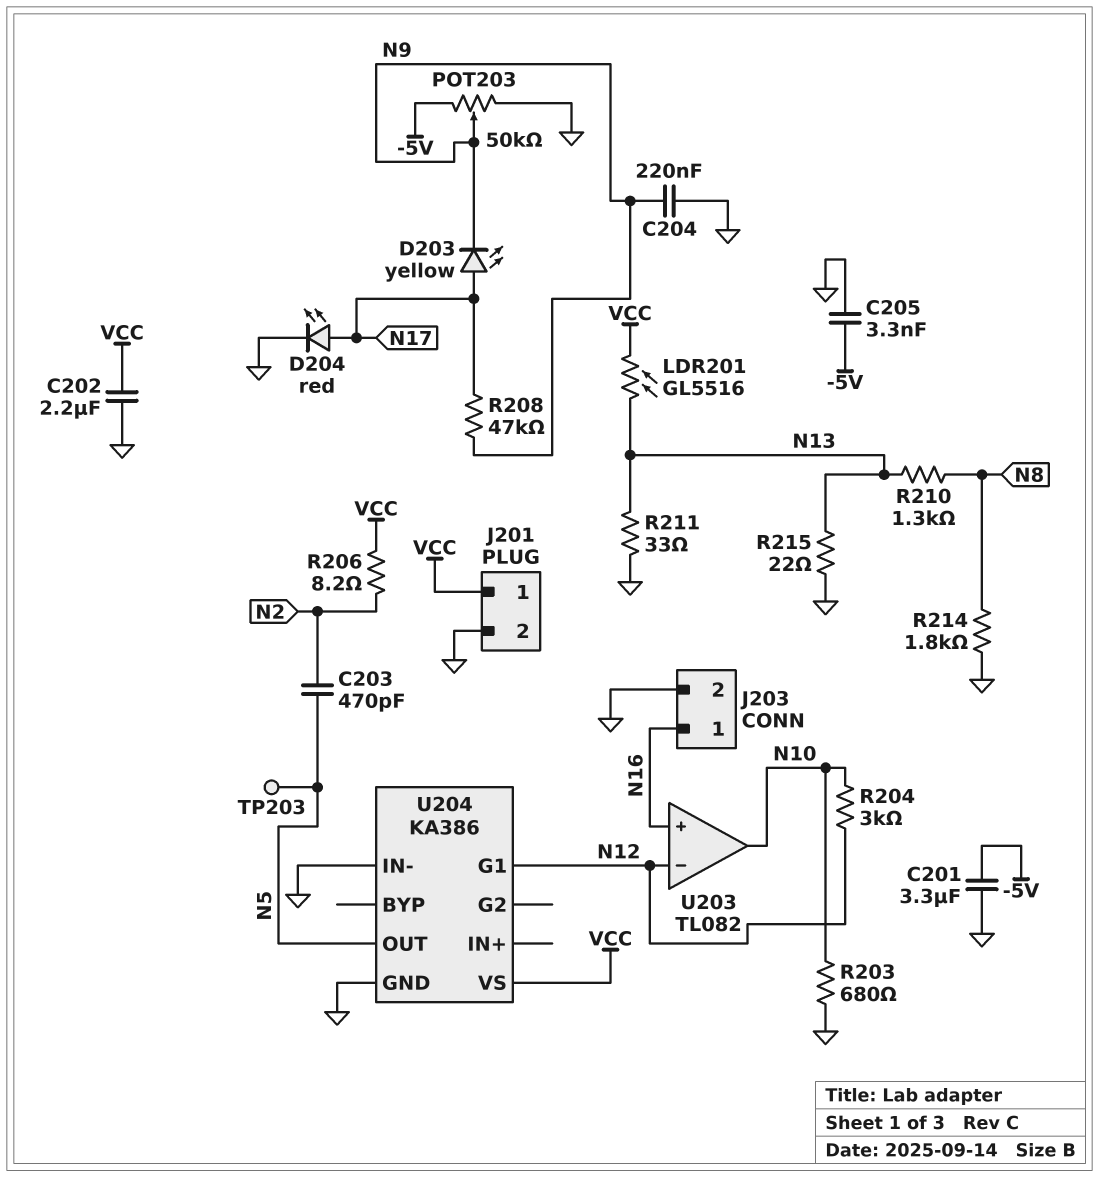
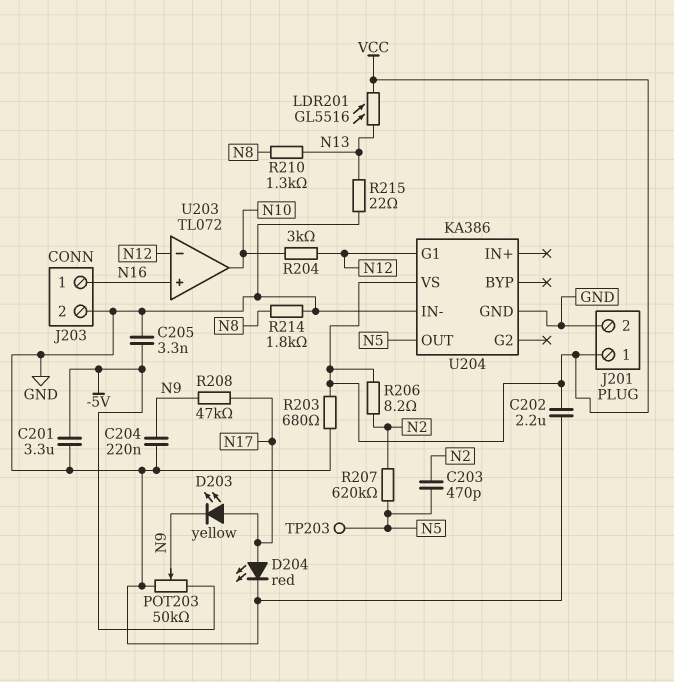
R203: 680 (GND, N10) -> 680 (GND, VCC)
R207: none -> 620k (N2, N5)
R211: 33 (GND, N13) -> none
U203: TL082 -> TL072

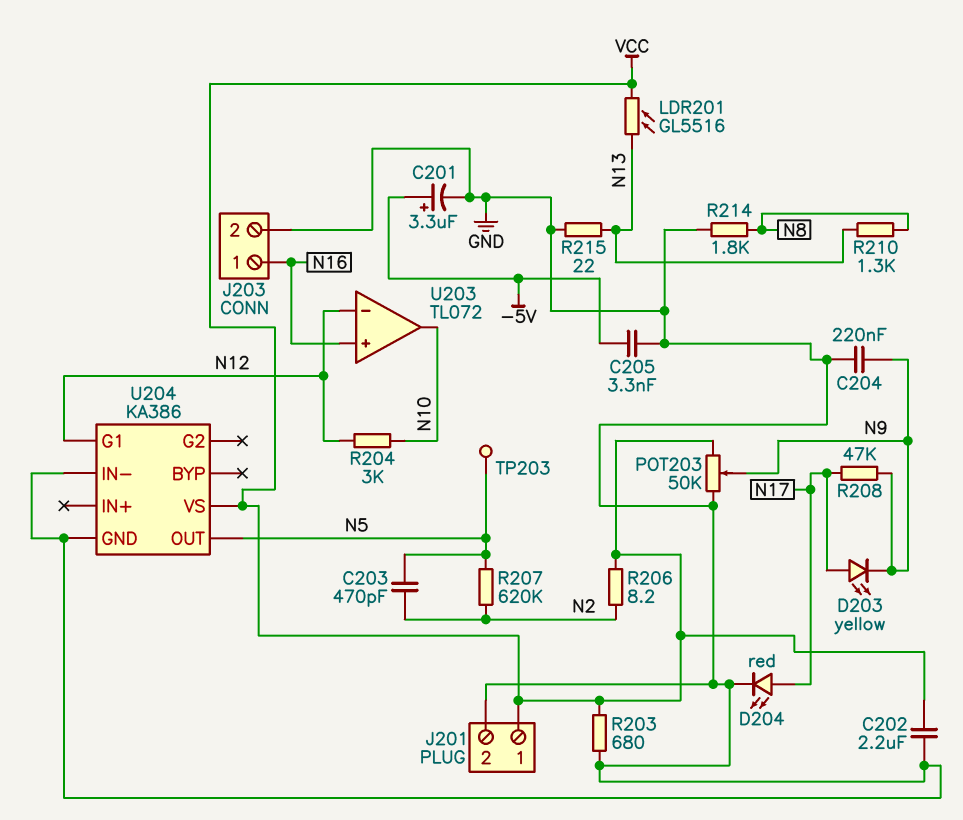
C201: 3.3uF (-5V, GND) -> 3.3uF (plus -5V, minus GND)
POT203: 50k (-5V, GND, wiper N9) -> 50k (GND, VCC, wiper N9)

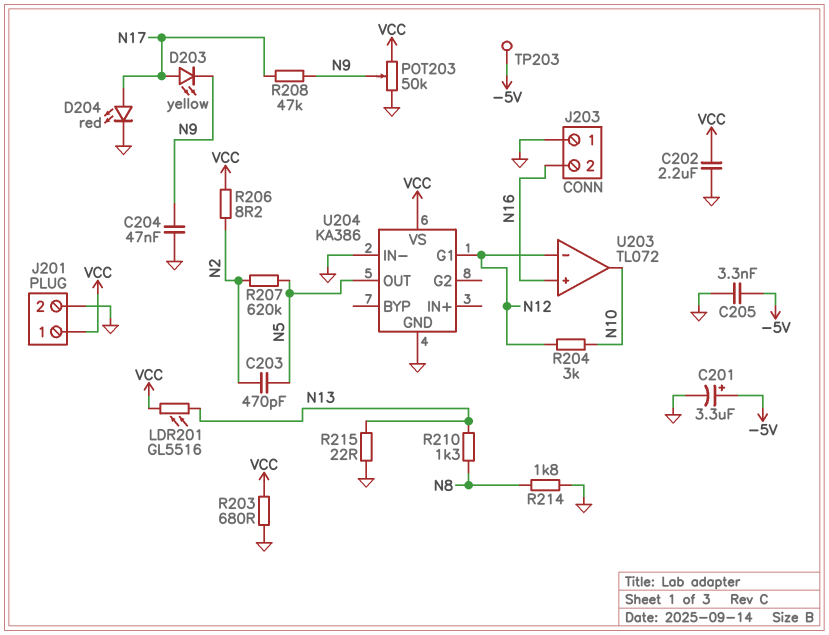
C204: 220nF (GND, N9) -> 47nF (GND, N9)
J203 pin 1: N16 -> GND
J203 pin 2: GND -> N16
TP203: test point (N5) -> test point (-5V)

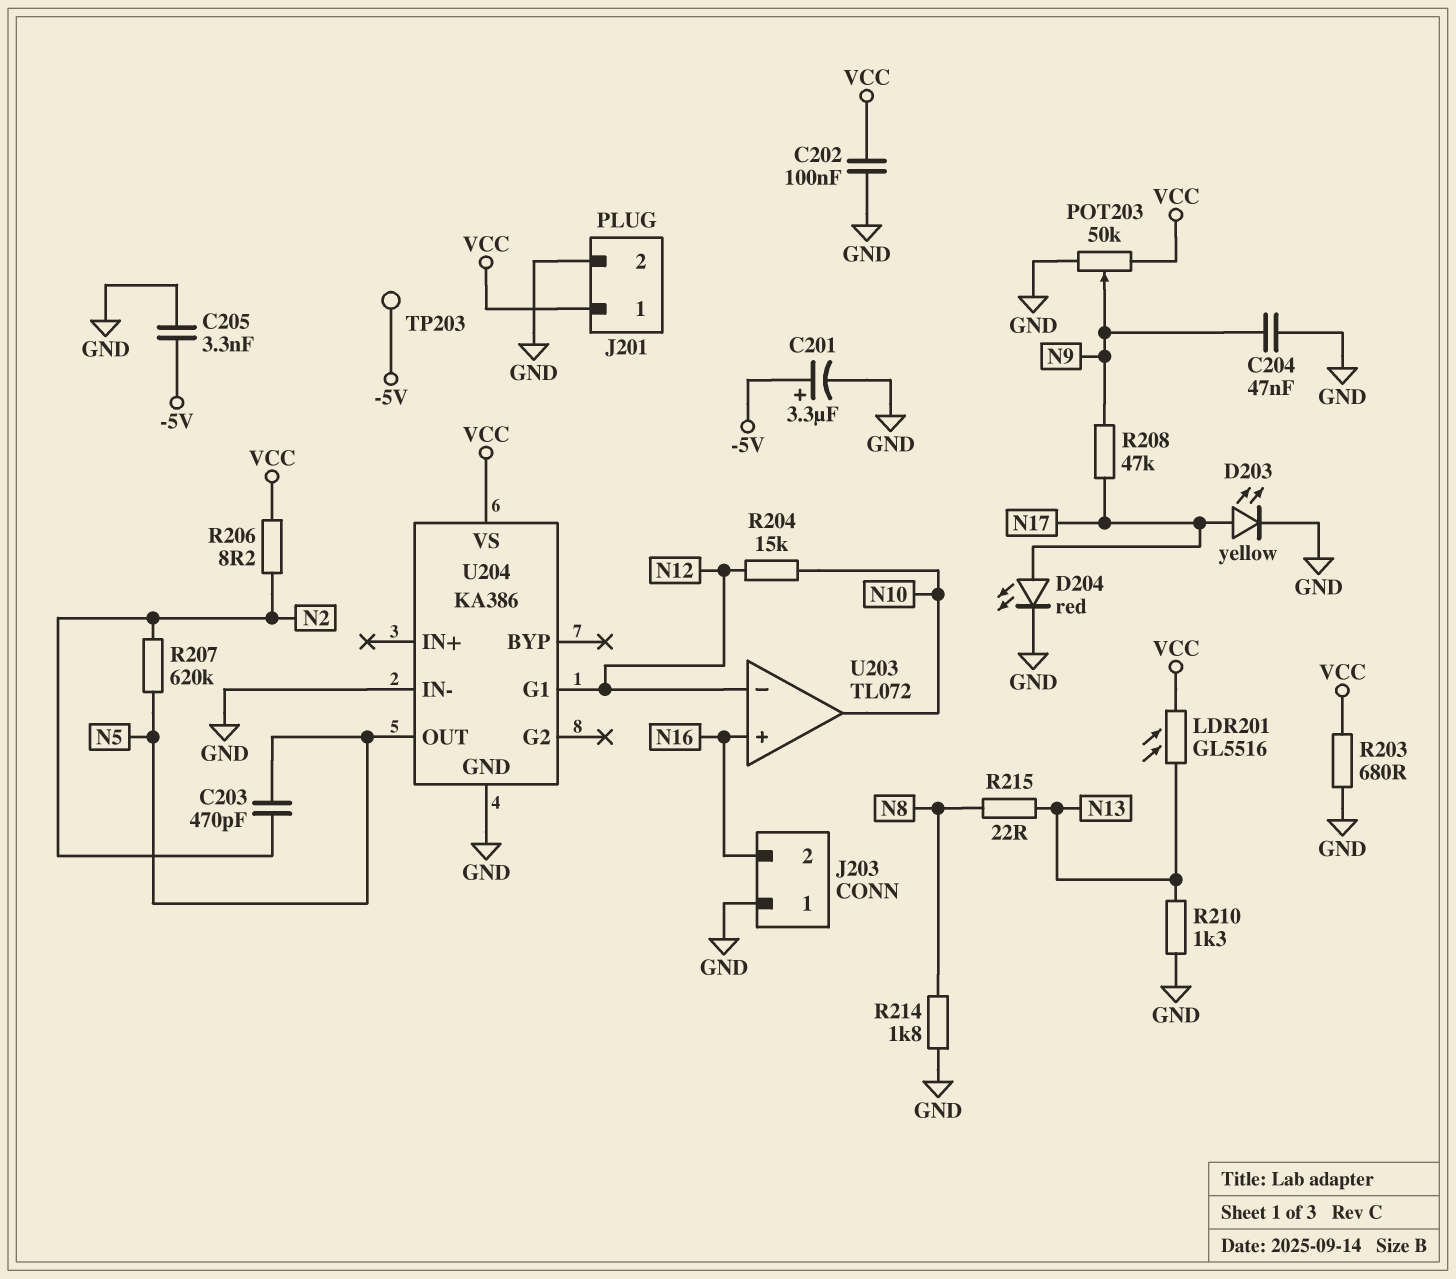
C202: 2.2uF (GND, VCC) -> 100nF (GND, VCC)
D203: LED yellow (A N17, K N9) -> LED yellow (A N17, K GND)
R204: 3k (N10, N12) -> 15k (N10, N12)
R210: 1.3k (N8, N13) -> 1.3k (GND, N13)
R215: 22 (GND, N13) -> 22 (N8, N13)

